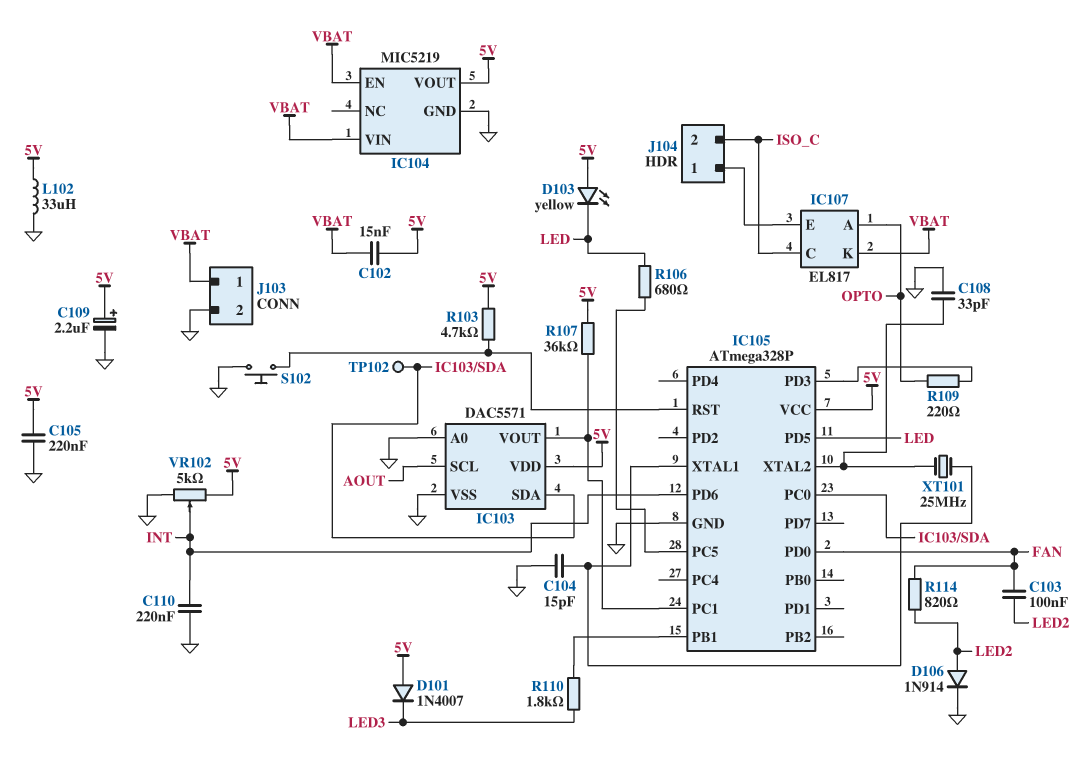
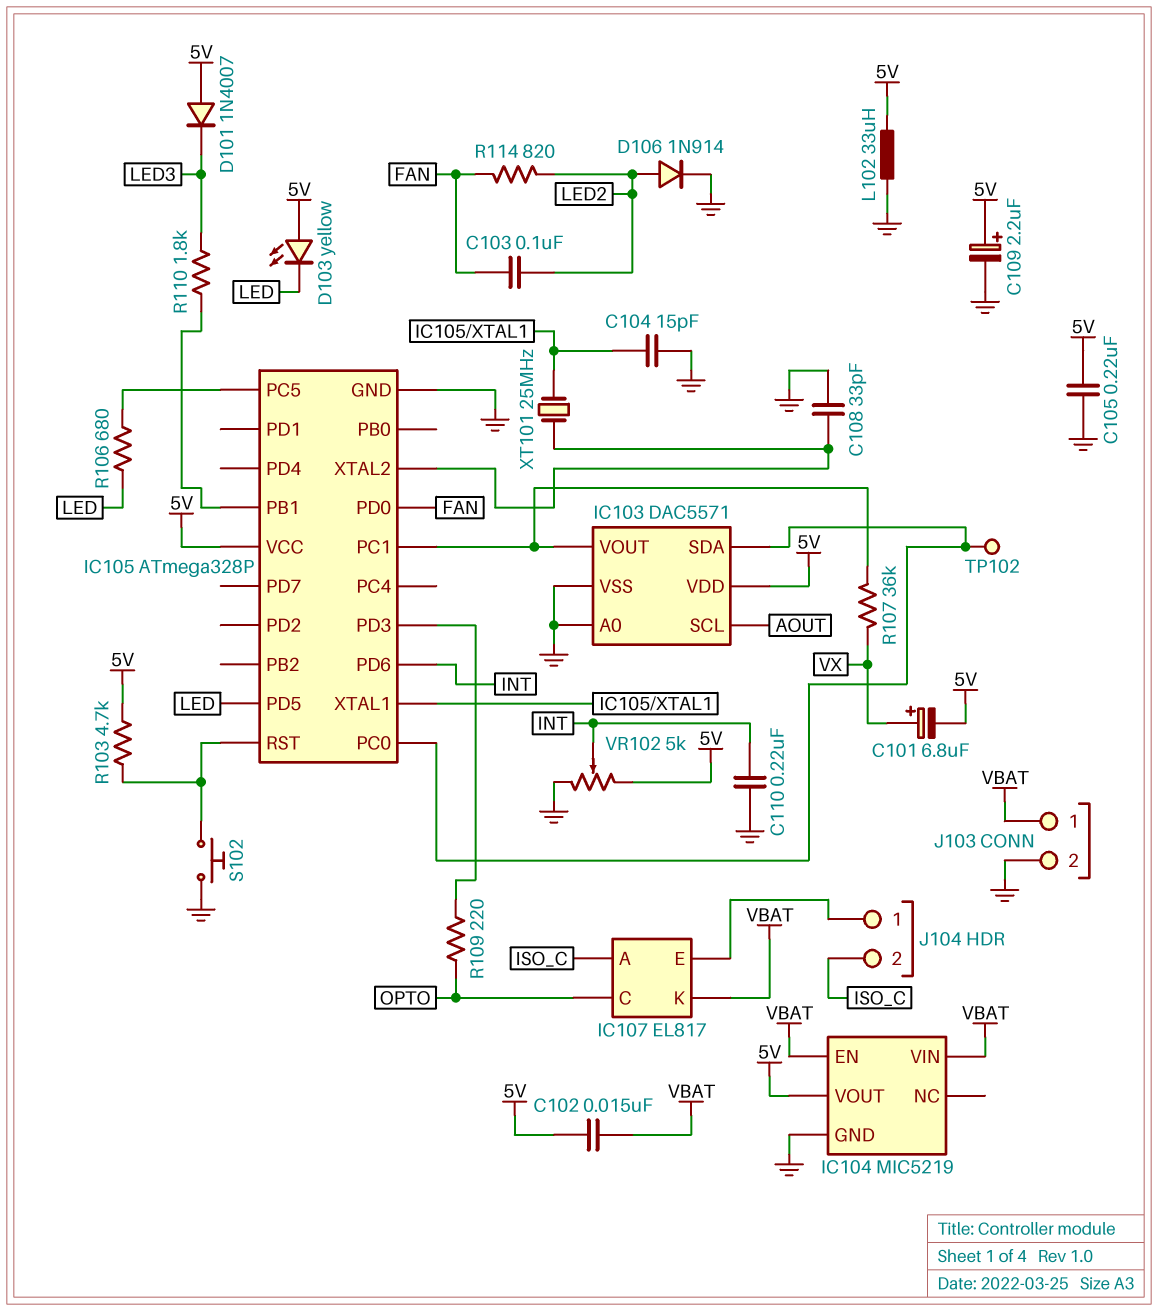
C101: none -> 6.8uF (plus VX, minus 5V)
IC107 pin A: OPTO -> ISO_C
IC107 pin C: ISO_C -> OPTO
R107: 36k (5V, IC103/VOUT) -> 36k (IC103/VOUT, VX)

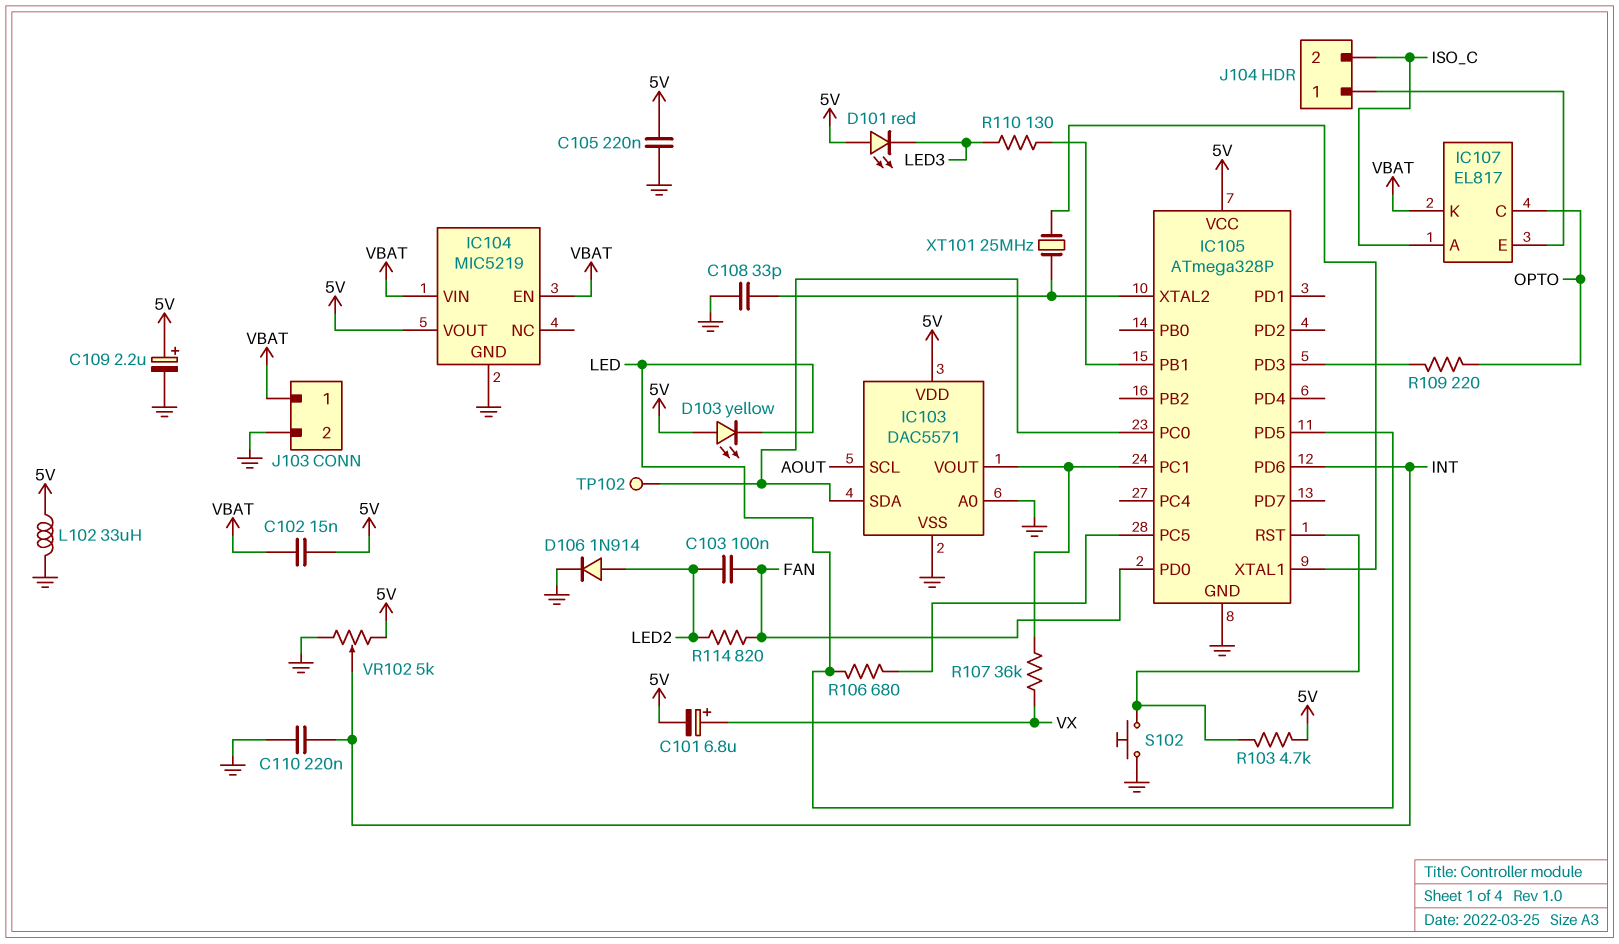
C104: 15pF (GND, IC105/XTAL1) -> none
D101: diode 1N4007 (A 5V, K LED3) -> LED red (A 5V, K LED3)
R110: 1.8k (IC105/PB1, LED3) -> 130 (IC105/PB1, LED3)

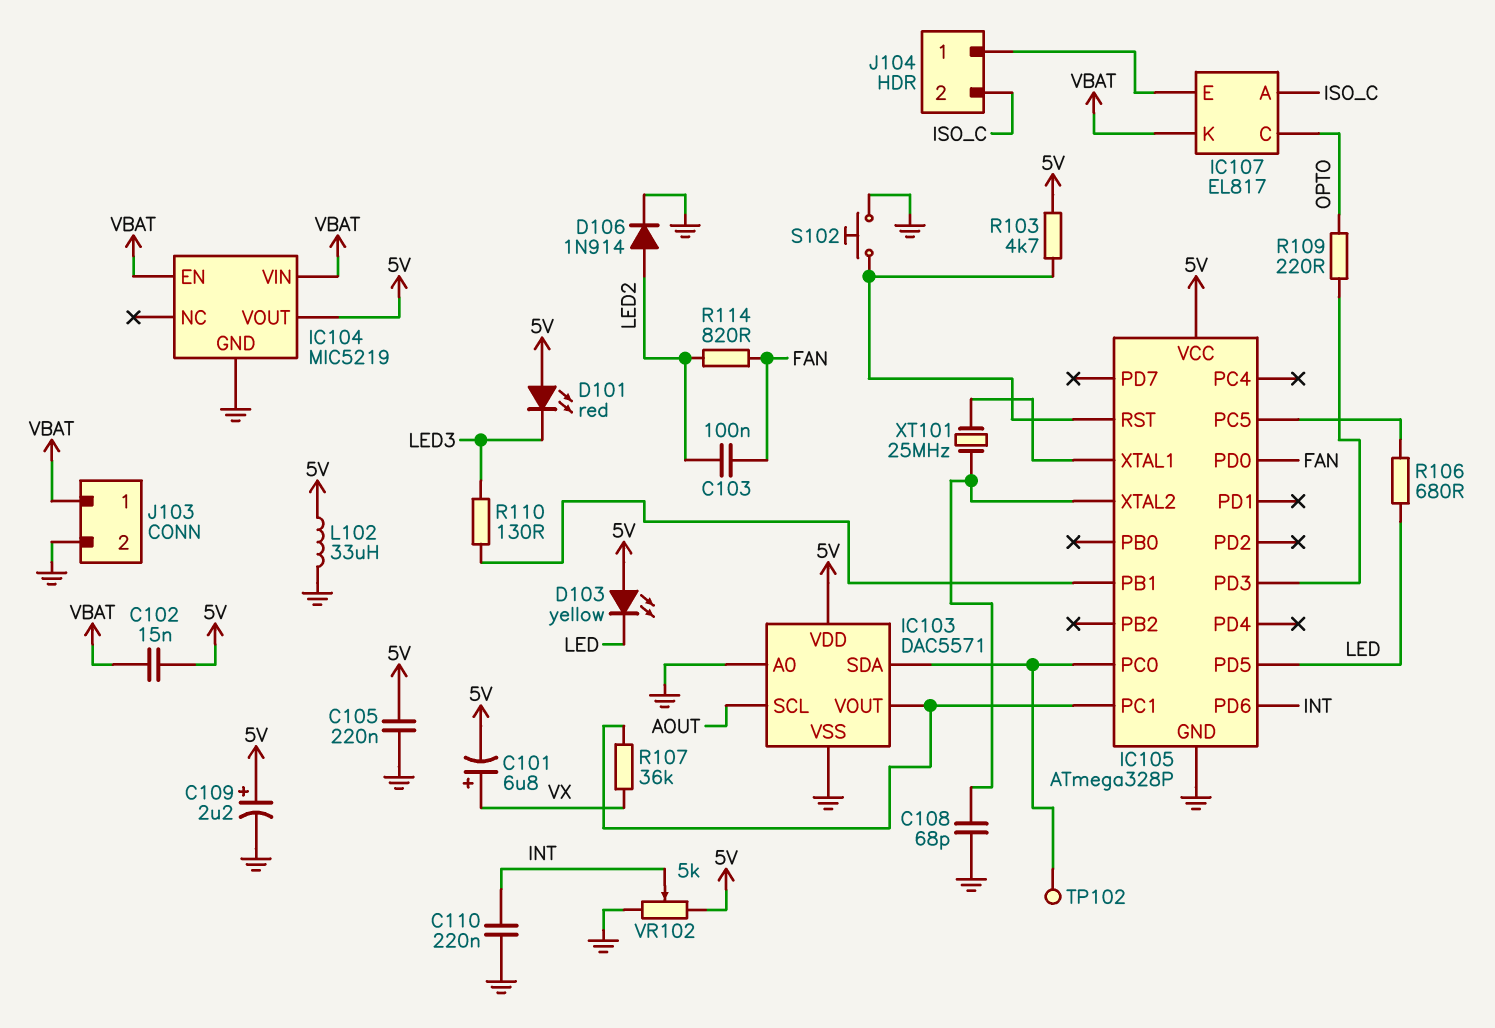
C108: 33pF (GND, IC105/XTAL2) -> 68pF (GND, IC105/XTAL2)

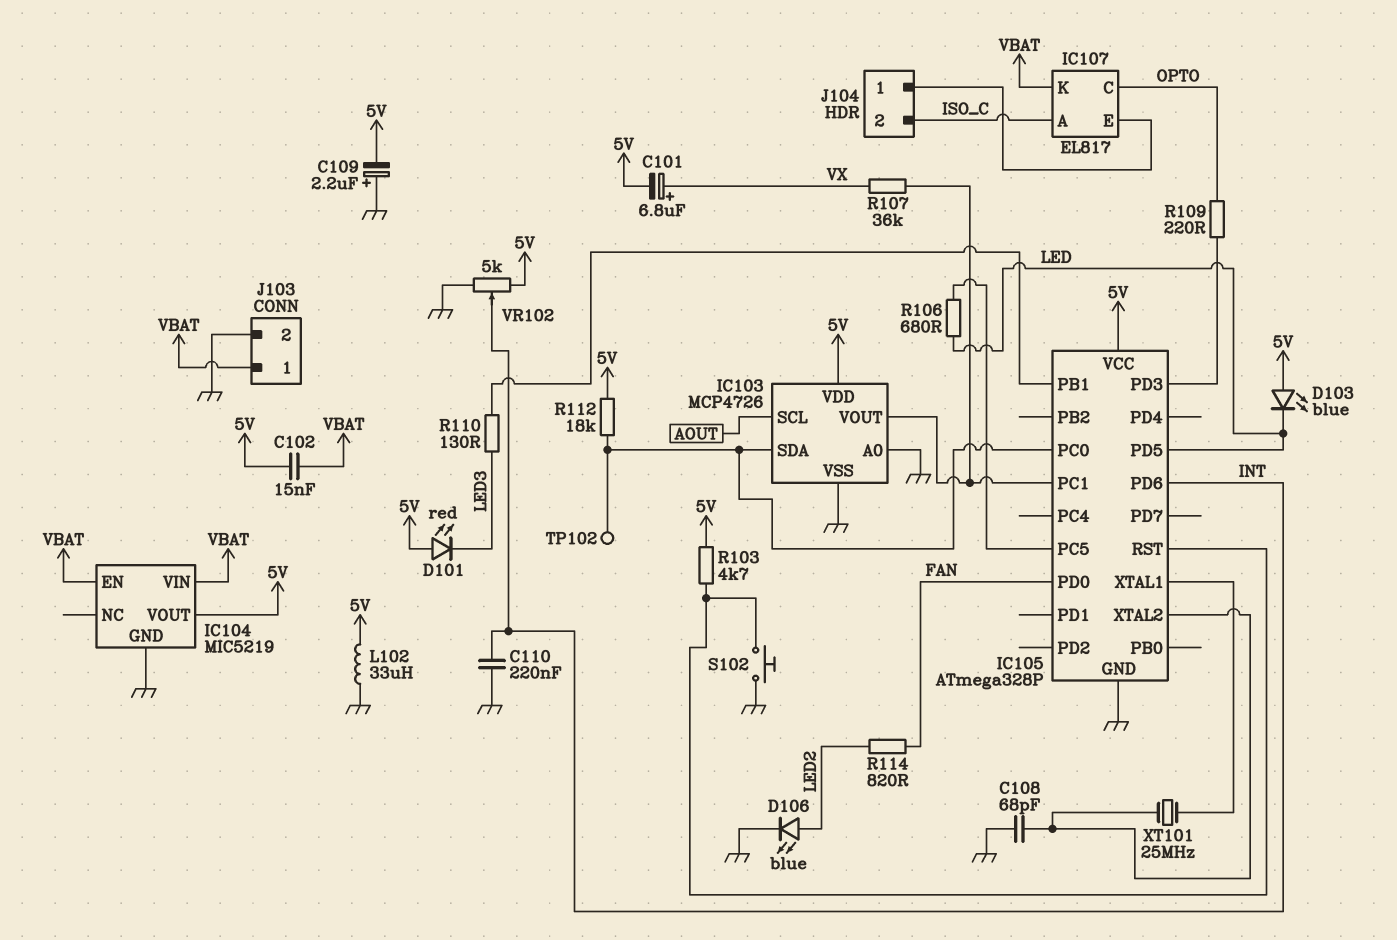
C103: 100nF (FAN, LED2) -> none
C105: 220nF (5V, GND) -> none
C109: 2.2uF (plus 5V, minus GND) -> 2.2uF (plus GND, minus 5V)
D103: LED yellow (A 5V, K LED) -> LED blue (A 5V, K LED)
D106: diode 1N914 (A LED2, K GND) -> LED blue (A LED2, K GND)
IC103: DAC5571 -> MCP4726
R112: none -> 18k (5V, IC103/SDA)

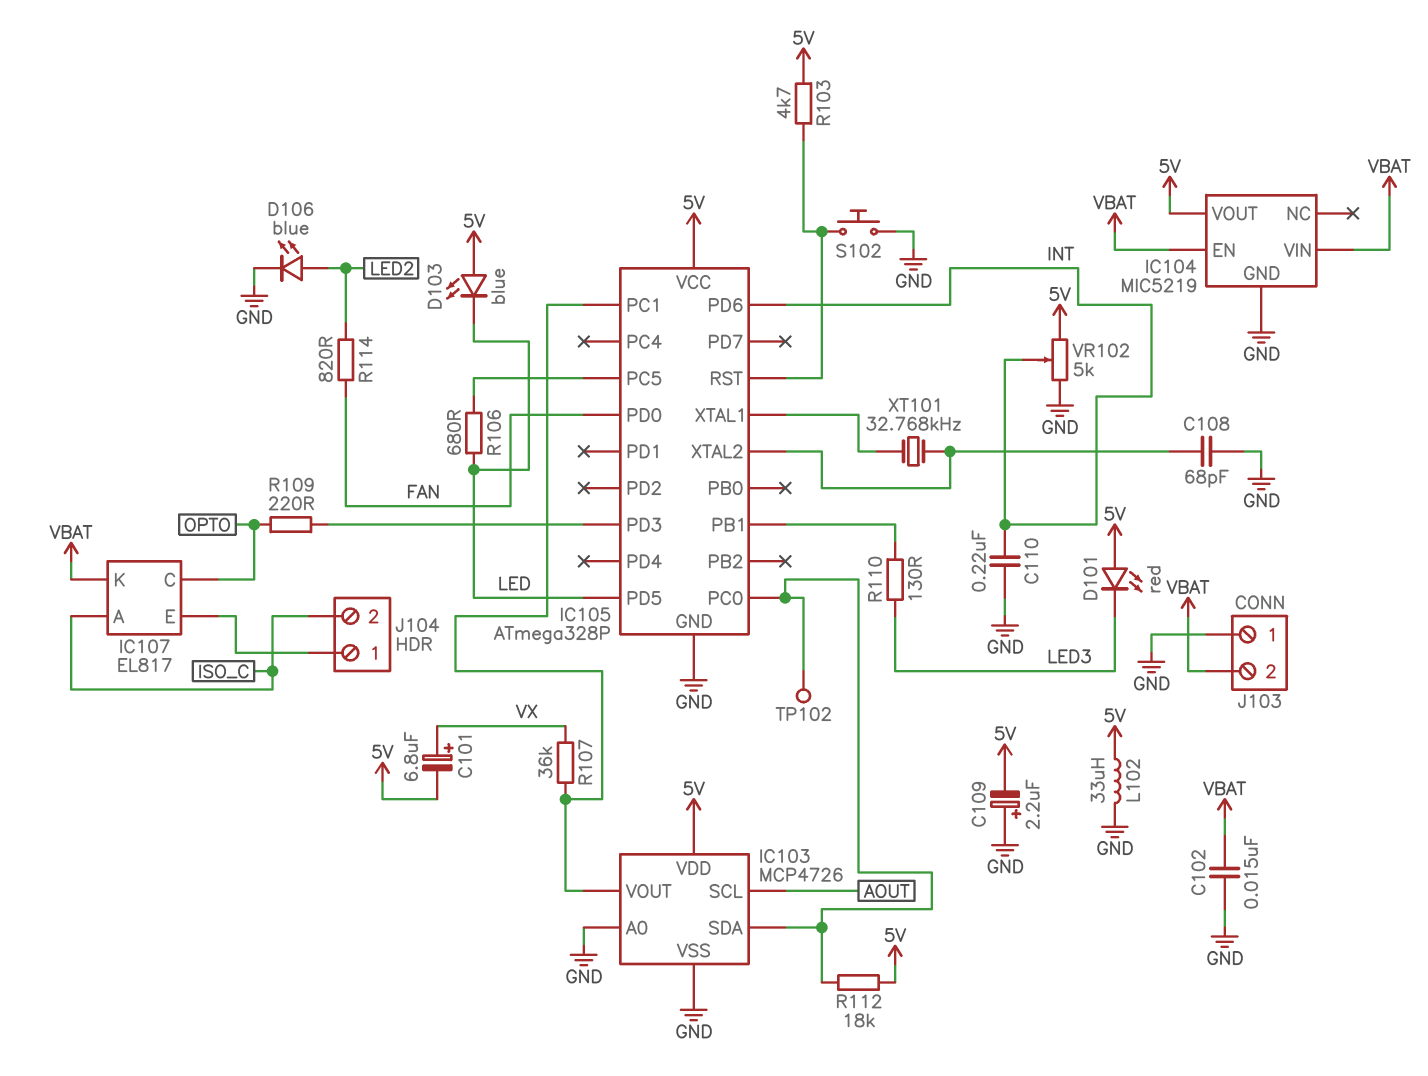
C102: 15nF (5V, VBAT) -> 15nF (GND, VBAT)
J103 pin 1: VBAT -> GND
J103 pin 2: GND -> VBAT
XT101: 25MHz (IC105/XTAL1, IC105/XTAL2) -> 32.768kHz (IC105/XTAL1, IC105/XTAL2)

